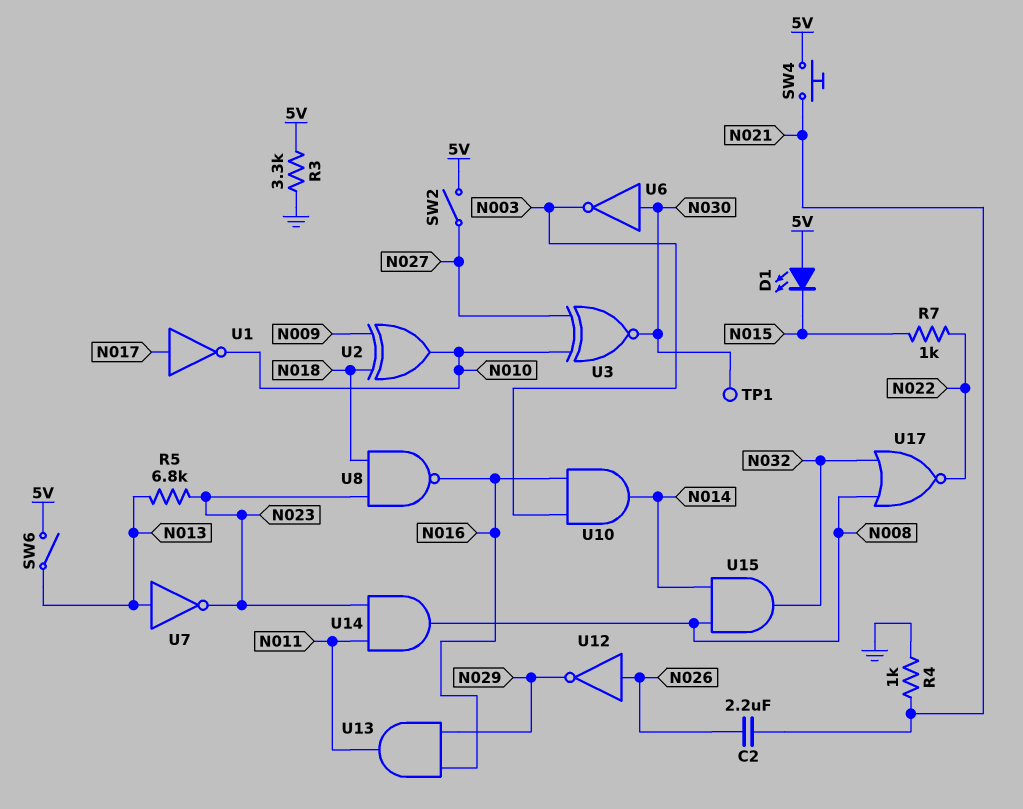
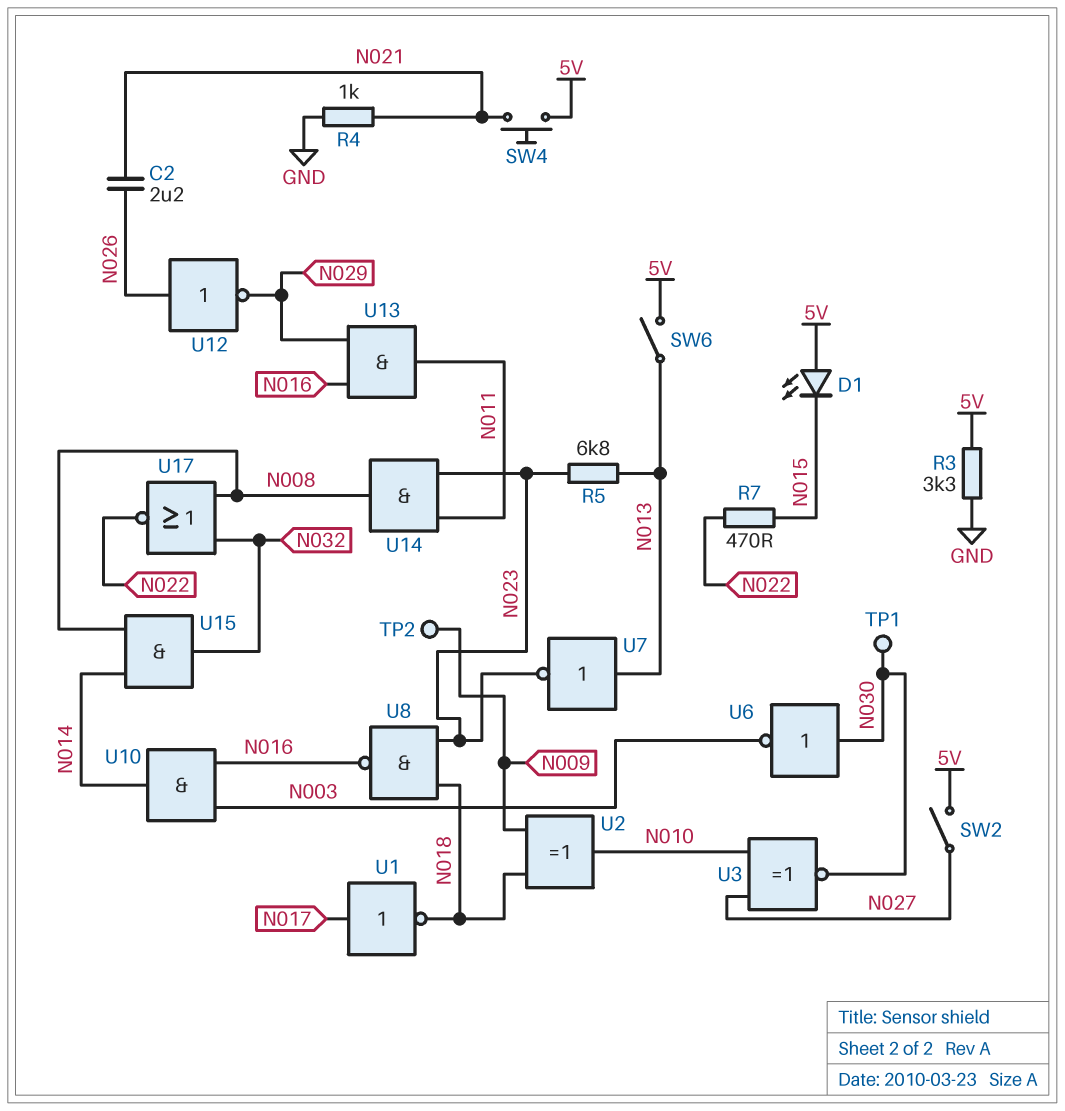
R7: 1k (N015, N022) -> 470 (N015, N022)
TP2: none -> test point (N009)
U1: NOT (in N017, out N010) -> NOT (in N017, out N018)

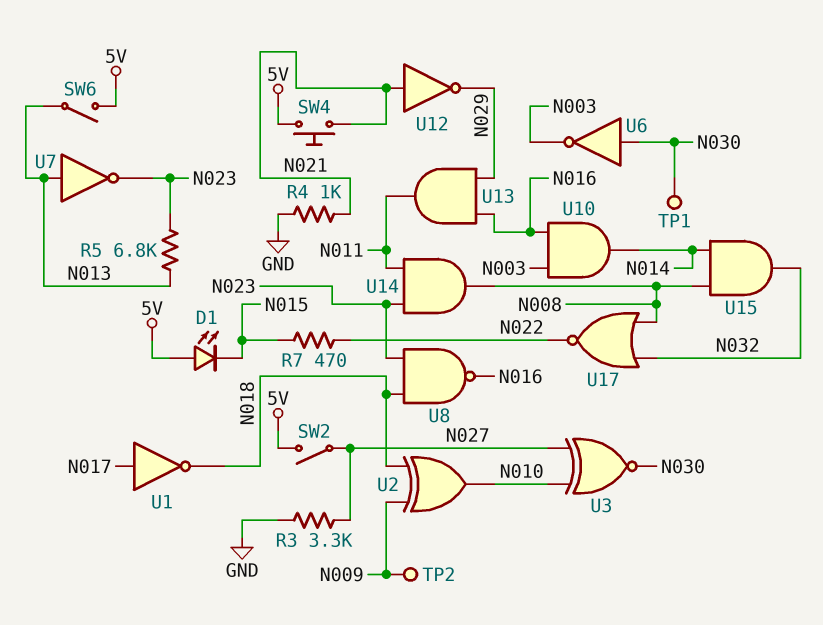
C2: 2.2uF (N021, N026) -> none
R3: 3.3k (5V, GND) -> 3.3k (GND, N027)
U12: NOT (in N026, out N029) -> NOT (in N021, out N029)

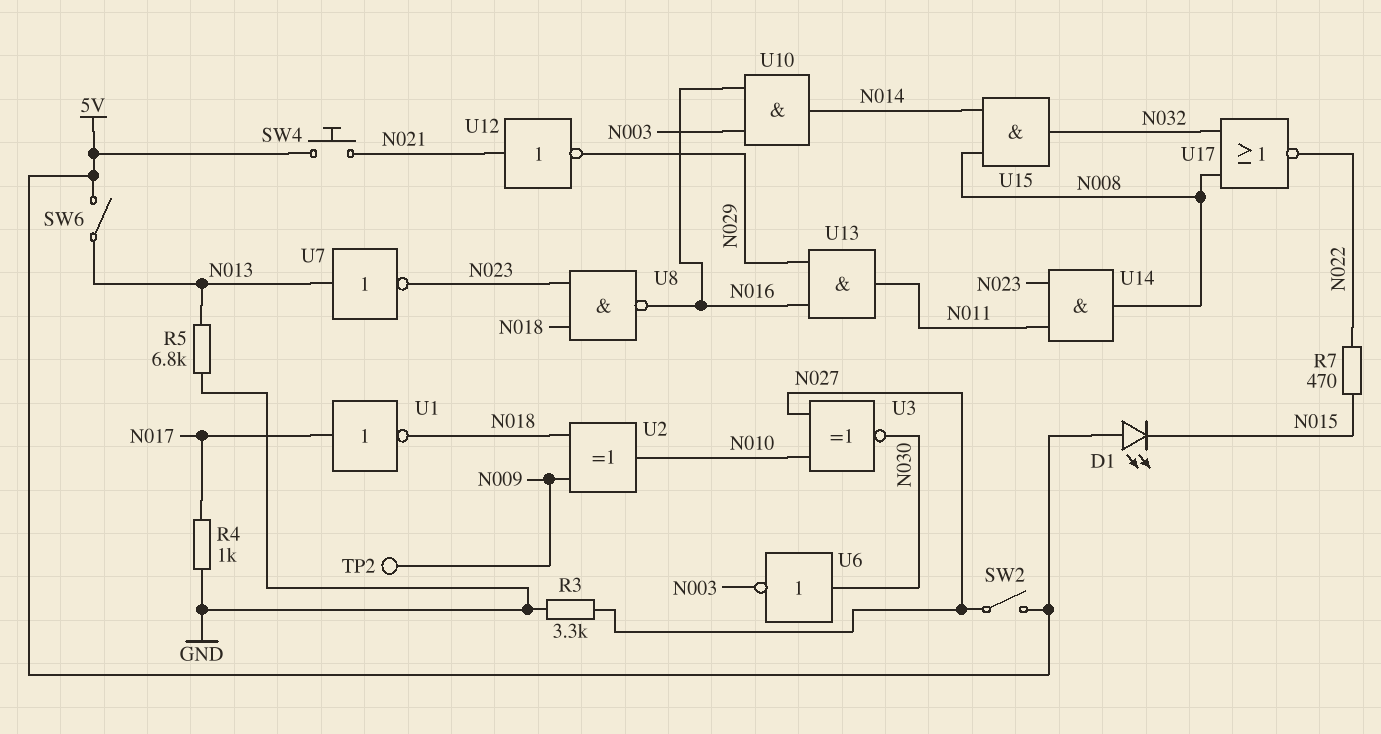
R4: 1k (GND, N021) -> 1k (GND, N017)
R5: 6.8k (N013, N023) -> 6.8k (GND, N013)
TP1: test point (N030) -> none

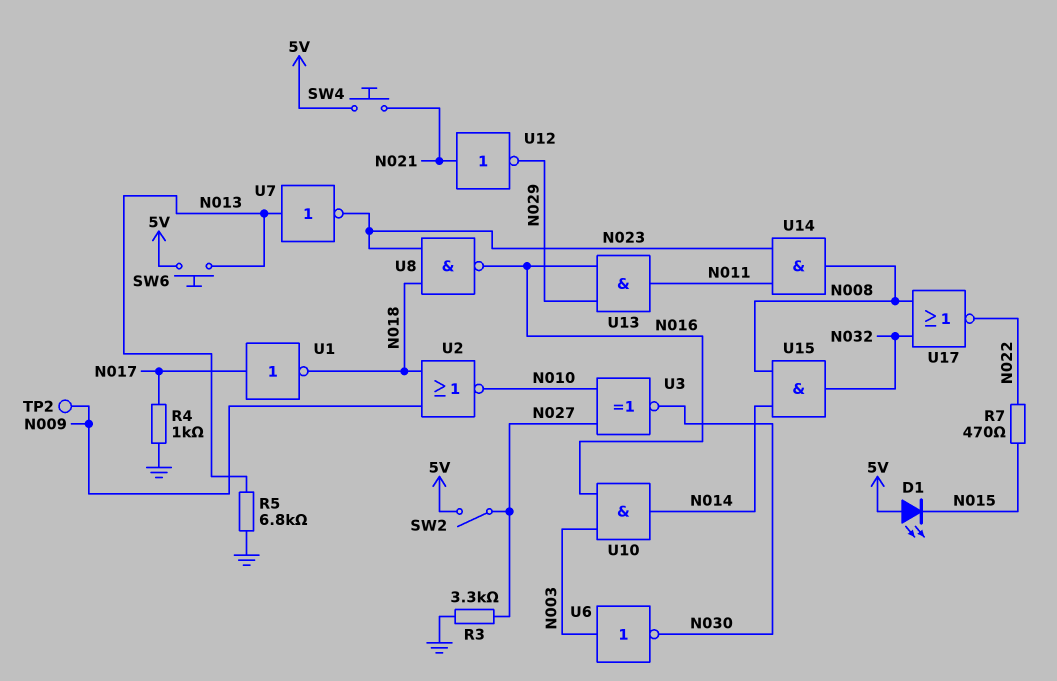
SW6: switch (5V, N013) -> button (5V, N013)
U2: XOR (in N009, in N018, out N010) -> NOR (in N009, in N018, out N010)
U6: NOT (in N030, out N003) -> NOT (in N003, out N030)

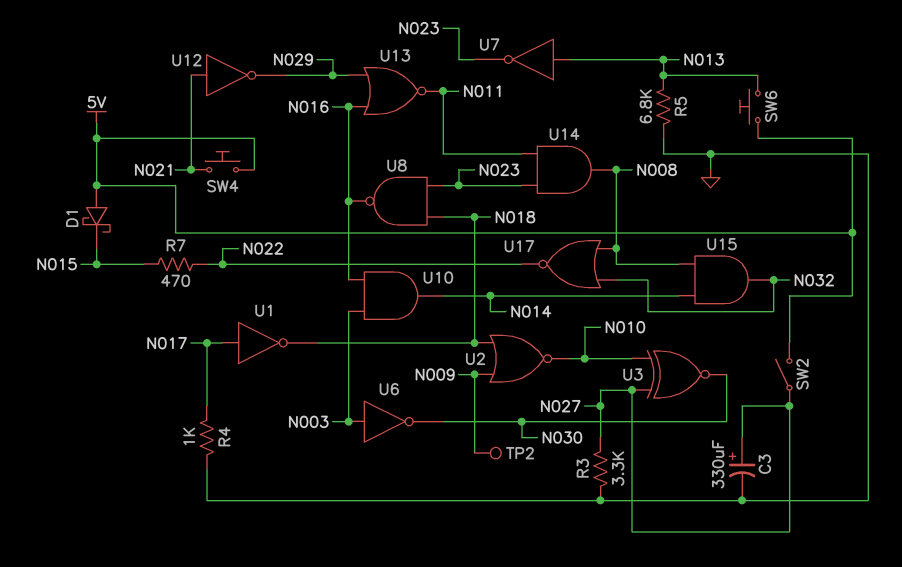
C3: none -> 330uF (plus N027, minus GND)
D1: LED (A 5V, K N015) -> schottky (A 5V, K N015)
U13: AND (in N016, in N029, out N011) -> NOR (in N016, in N029, out N011)

